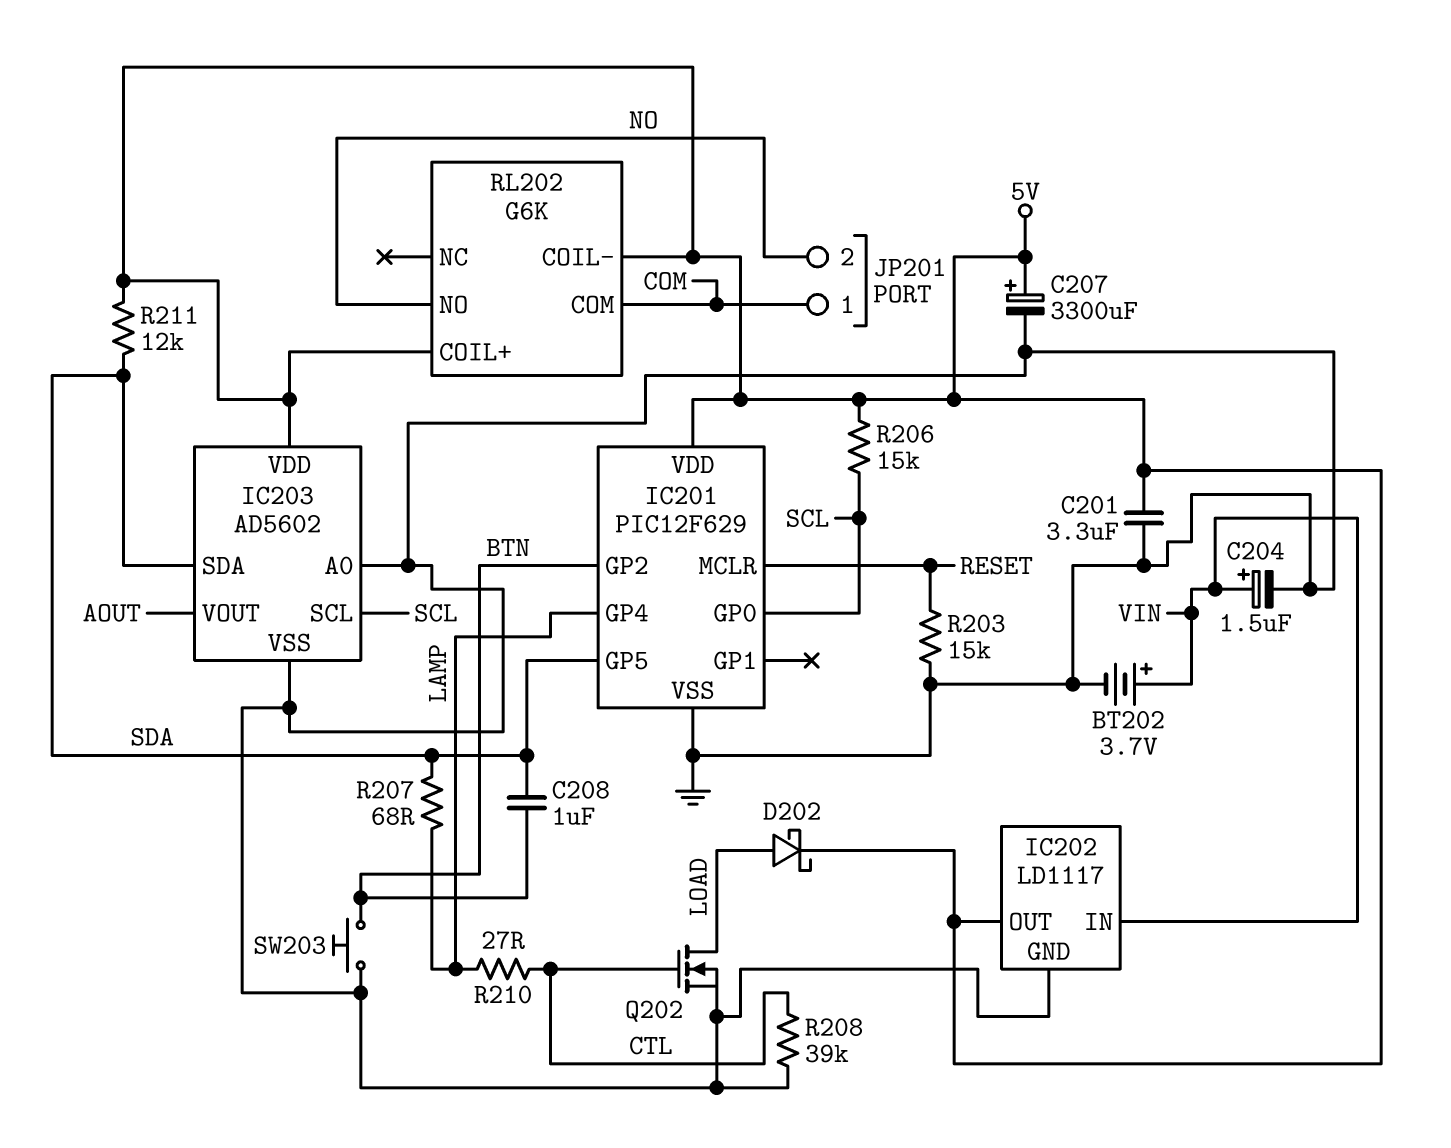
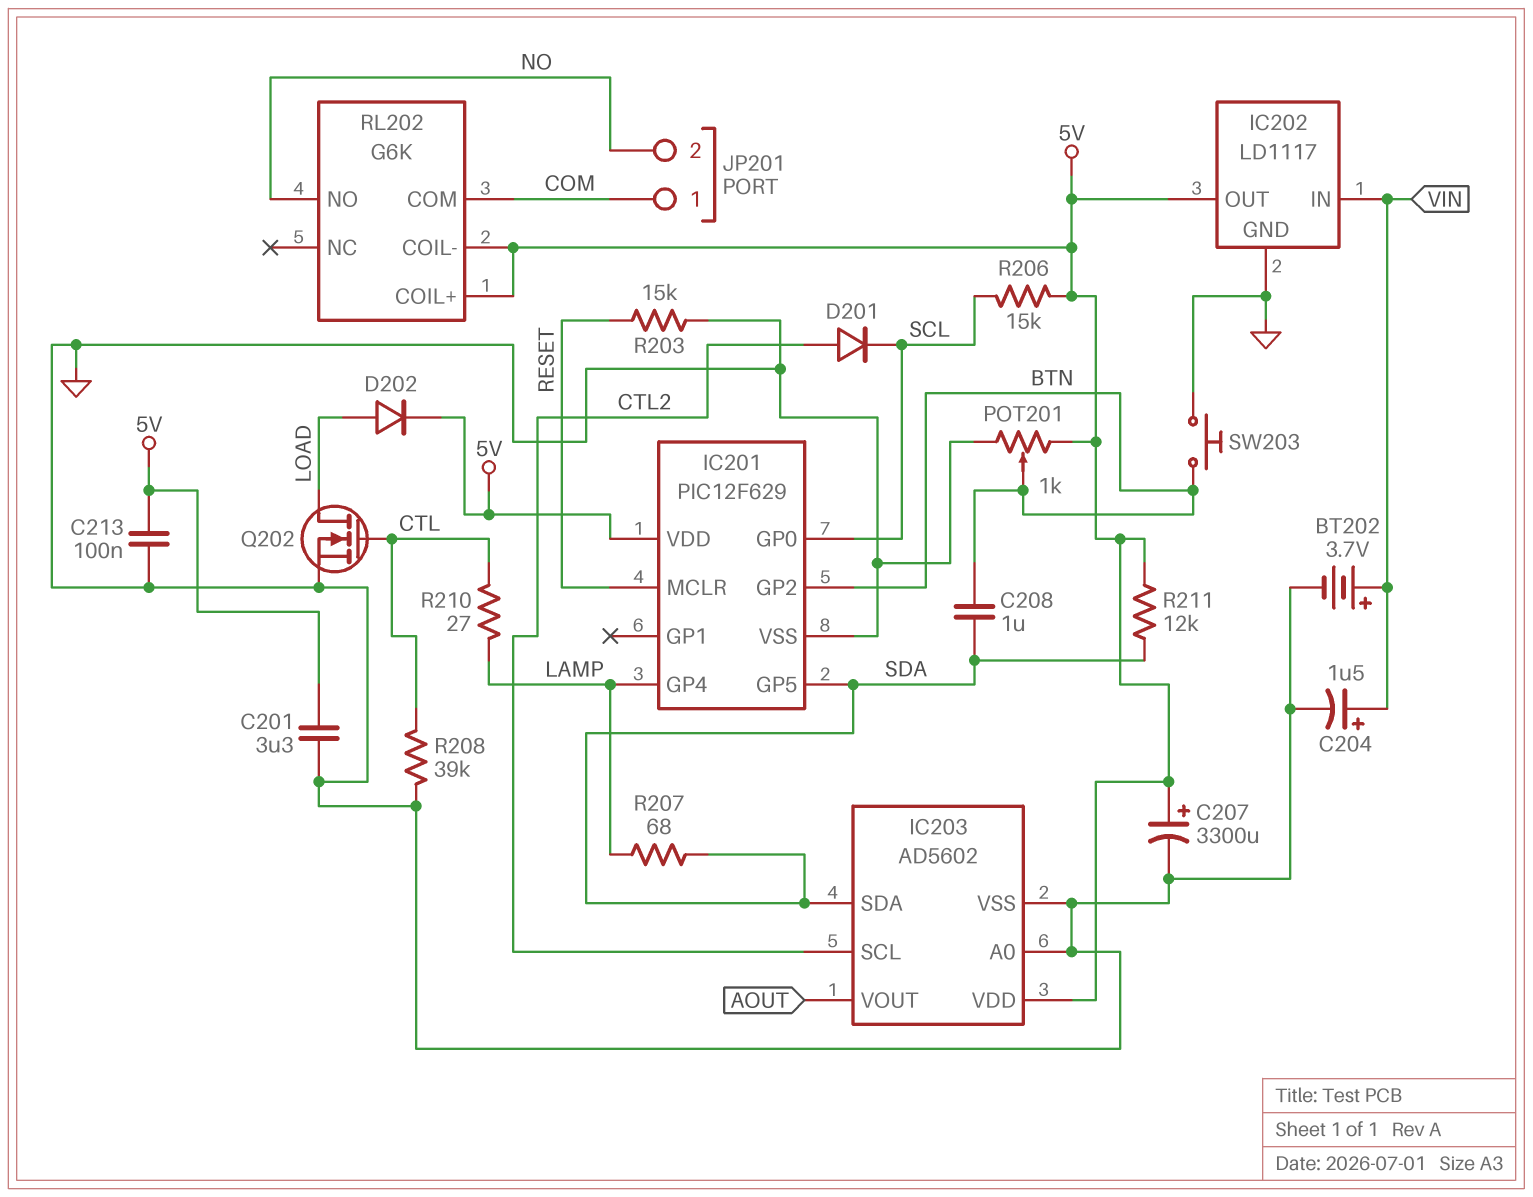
C213: none -> 100nF (5V, GND)
D201: none -> diode (A CTL2, K SCL)
D202: schottky (A LOAD, K 5V) -> diode (A LOAD, K 5V)
IC203 pin SCL: SCL -> CTL2
POT201: none -> 1k (5V, GND, wiper BTN)

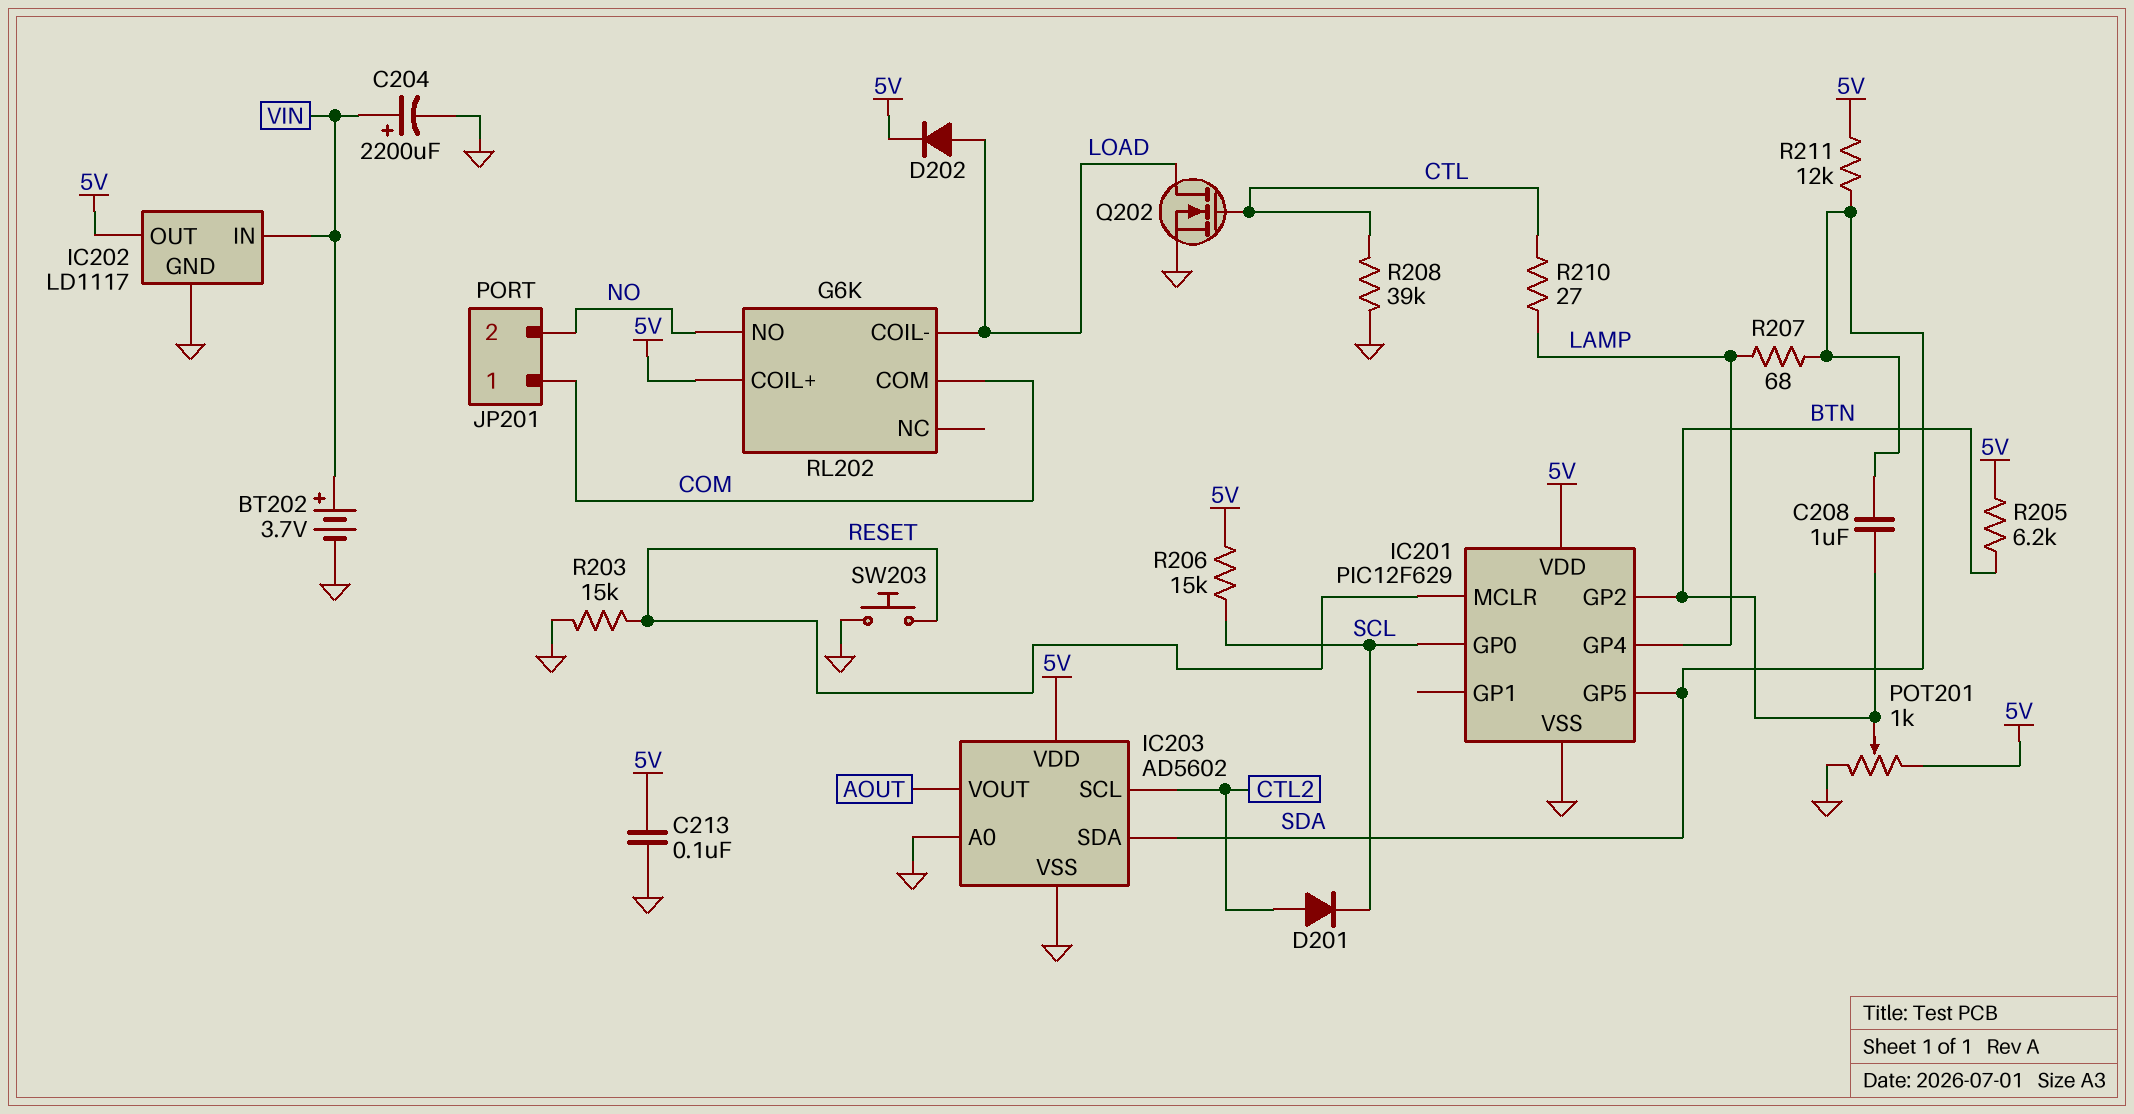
C201: 3.3uF (5V, GND) -> none
C204: 1.5uF (plus VIN, minus GND) -> 2200uF (plus VIN, minus GND)
C207: 3300uF (plus 5V, minus GND) -> none
R205: none -> 6.2k (5V, BTN)
RL202 pin COIL-: 5V -> LOAD
SW203: button (BTN, GND) -> button (GND, RESET)

